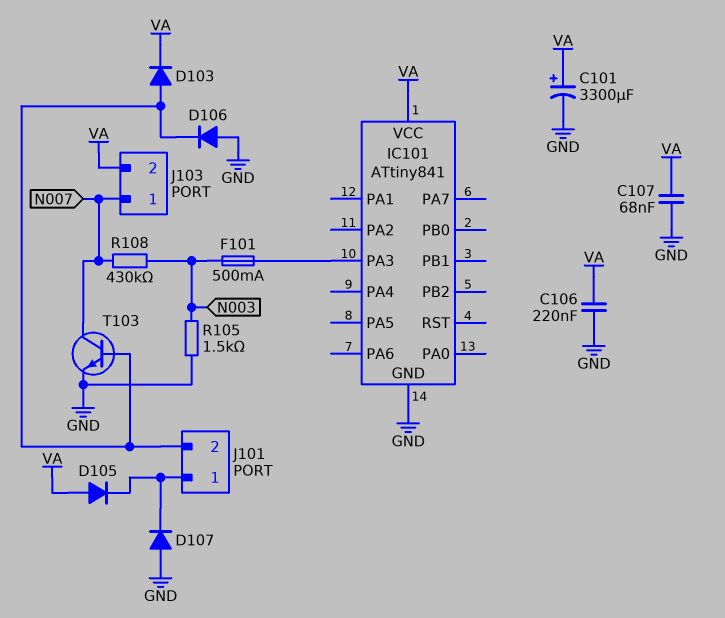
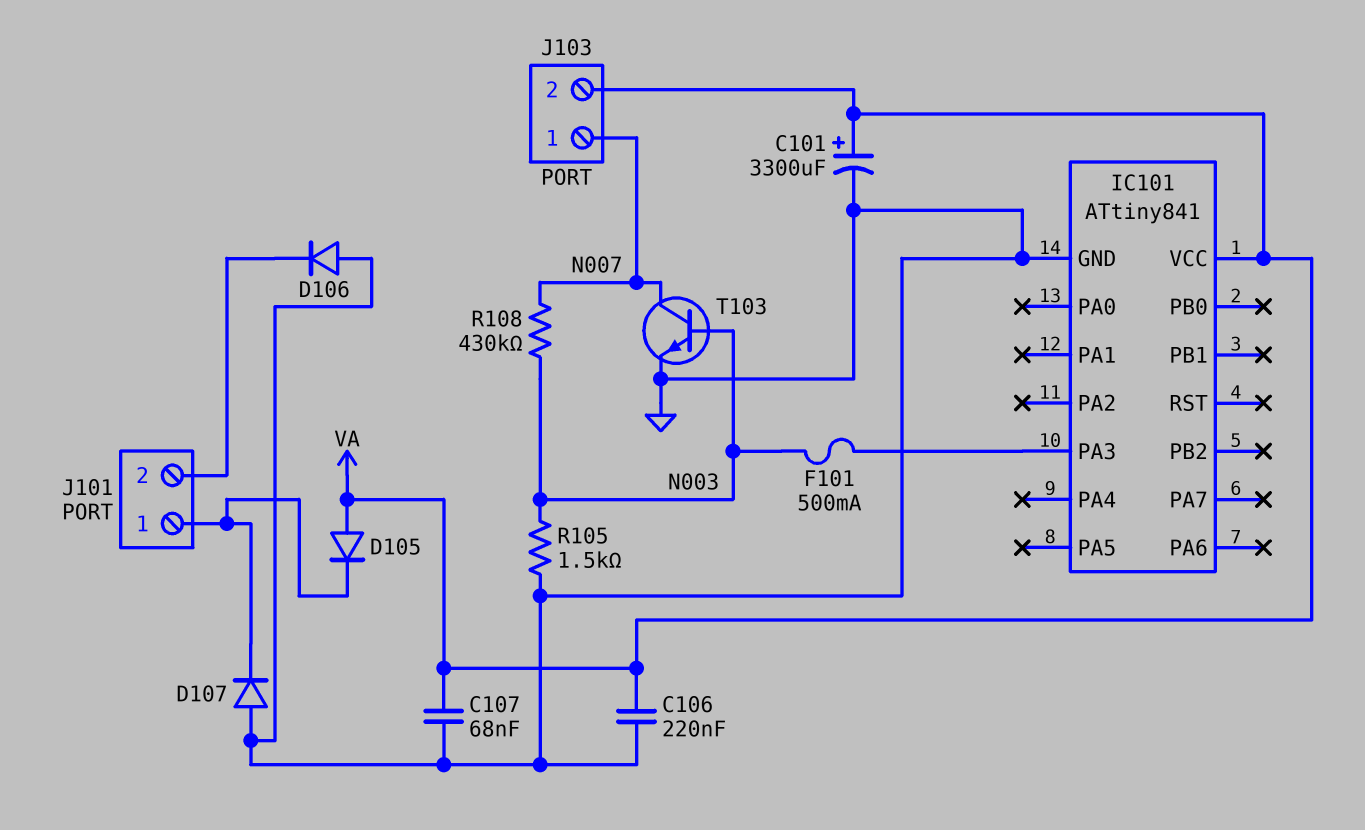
D103: diode (A J101/2, K VA) -> none
T103: NPN (B J101/2, C N007, E GND) -> NPN (B N003, C N007, E GND)

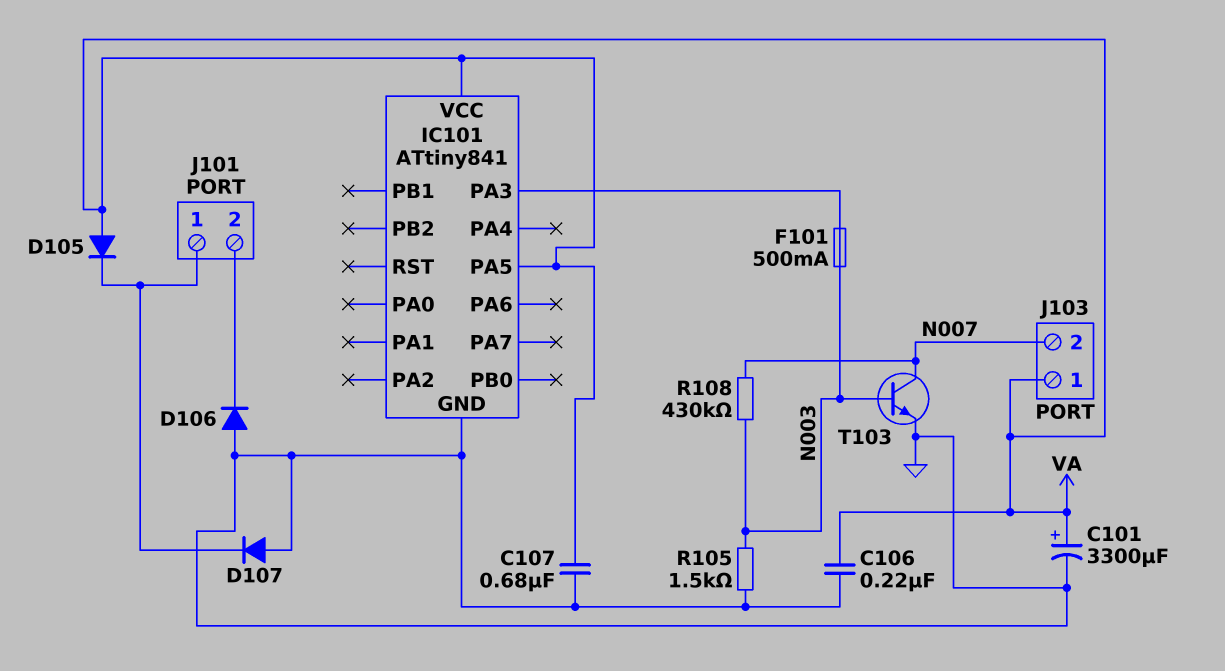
C107: 68nF (GND, VA) -> 680nF (GND, VA)
IC101 pin PA5: none -> VA
J103 pin 1: N007 -> VA
J103 pin 2: VA -> N007

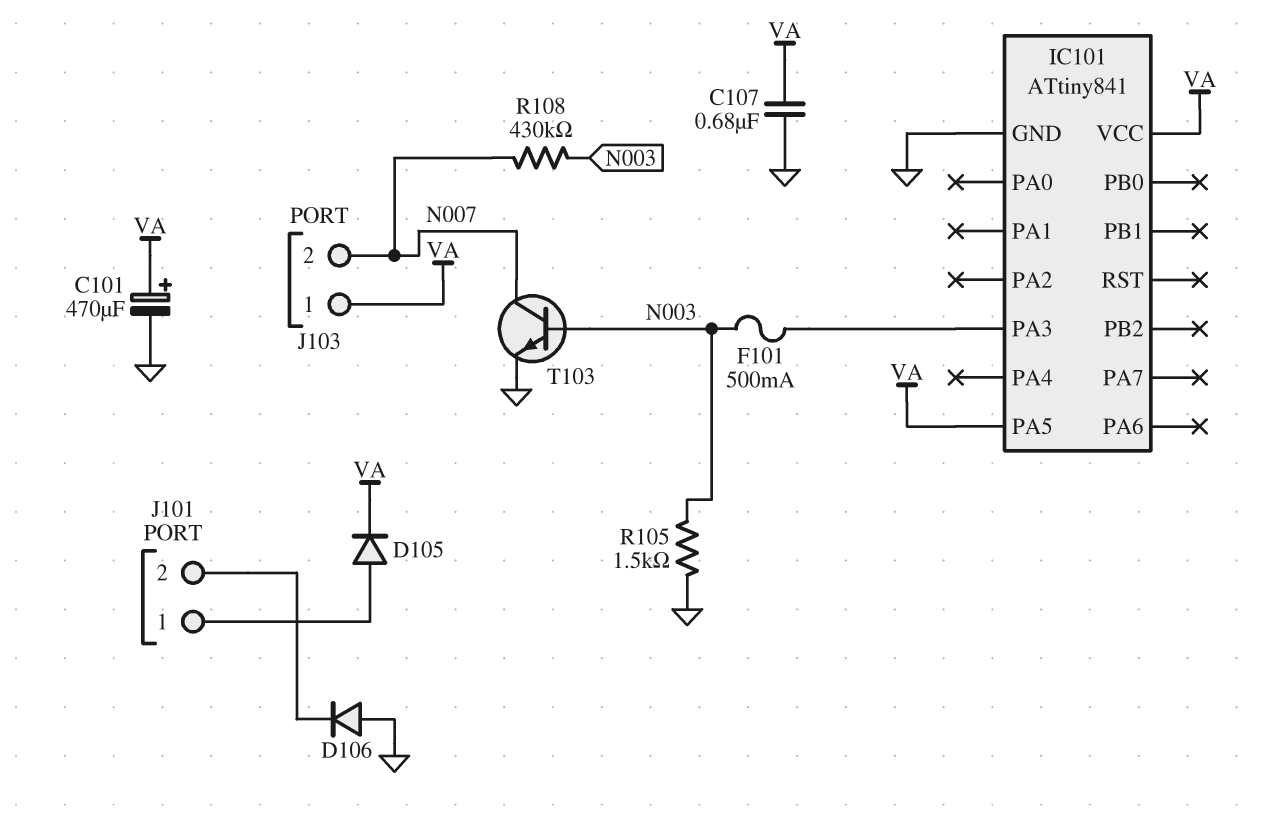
C101: 3300uF (plus VA, minus GND) -> 470uF (plus VA, minus GND)
C106: 220nF (GND, VA) -> none
D105: diode (A VA, K J101/1) -> diode (A J101/1, K VA)
D107: diode (A GND, K J101/1) -> none

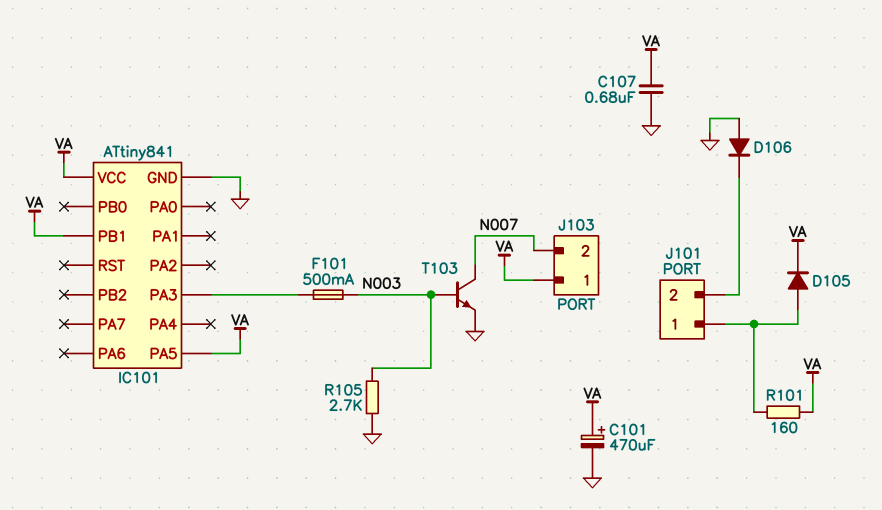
IC101 pin PB1: none -> VA
R101: none -> 160 (J101/1, VA)
R105: 1.5k (GND, N003) -> 2.7k (GND, N003)
R108: 430k (N003, N007) -> none

